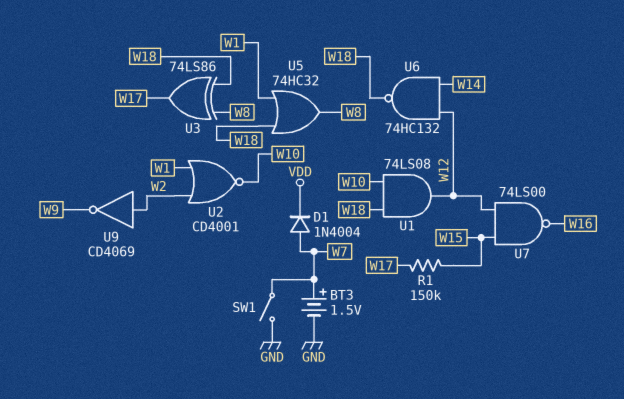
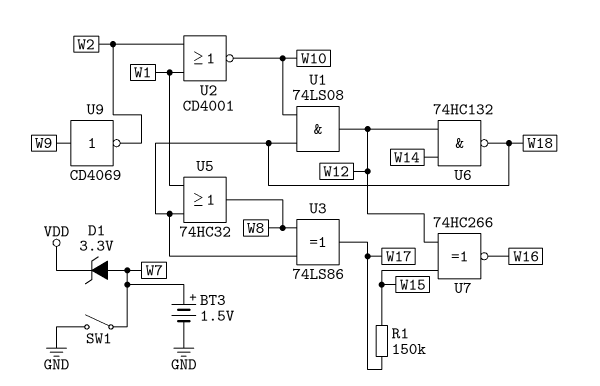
D1: diode 1N4004 (A W7, K VDD) -> zener 3.3V (A W7, K VDD)
U7: NAND 74LS00 (in W12, in W15, out W16) -> XNOR 74HC266 (in W12, in W15, out W16)
U9: NOT CD4069 (in W2, out W9) -> NOT CD4069 (in W9, out W2)

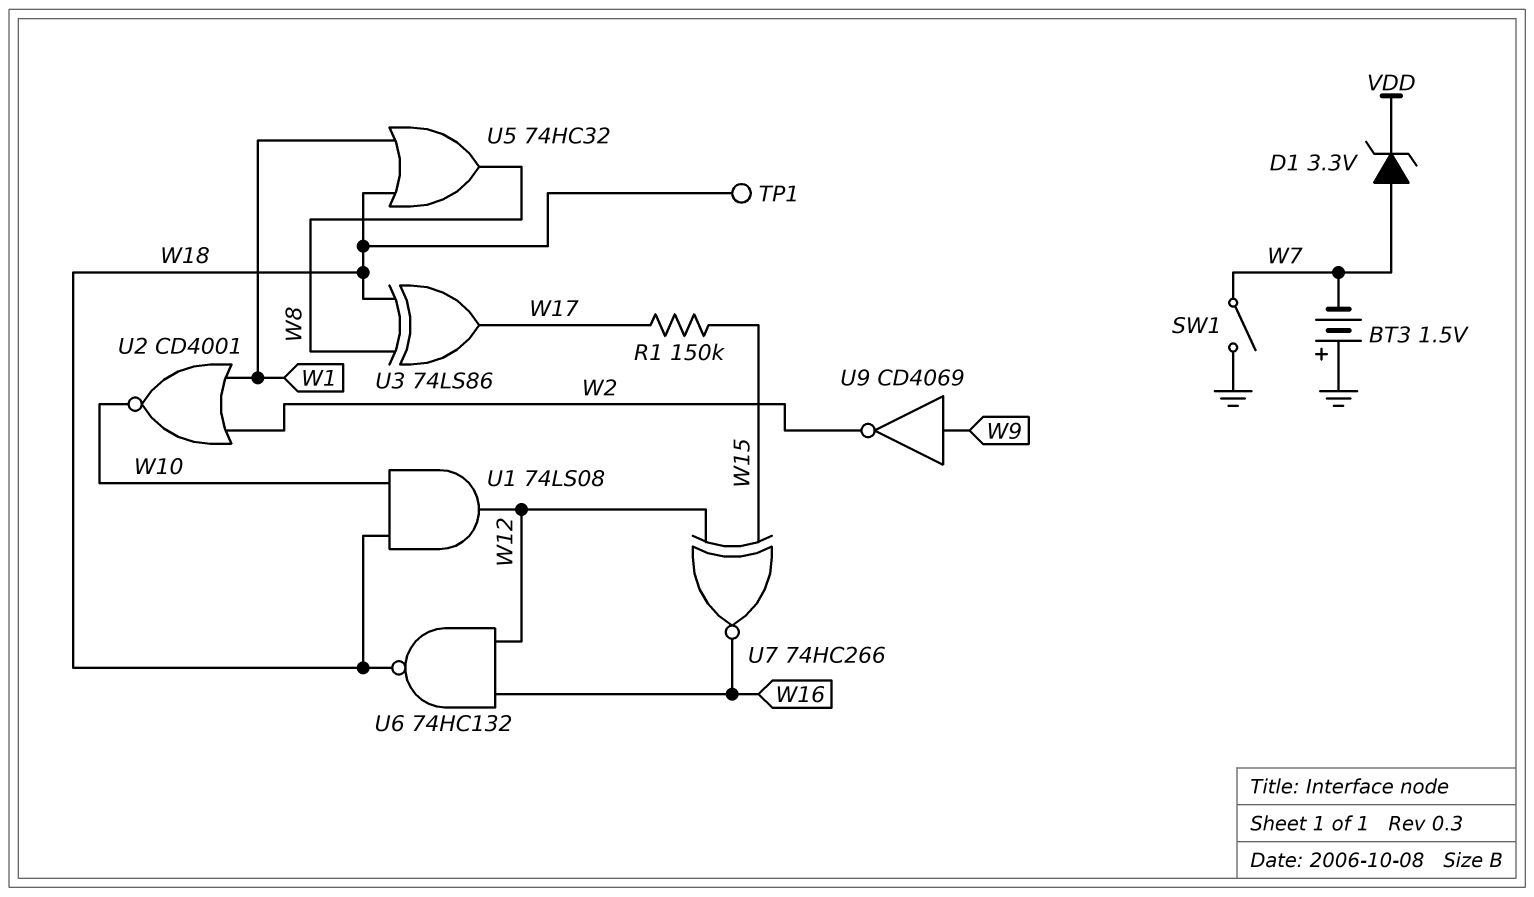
BT3: 1.5V (plus W7, minus GND) -> 1.5V (plus GND, minus W7)
TP1: none -> test point (W18)
U6: NAND 74HC132 (in W12, in W14, out W18) -> NAND 74HC132 (in W12, in W16, out W18)

